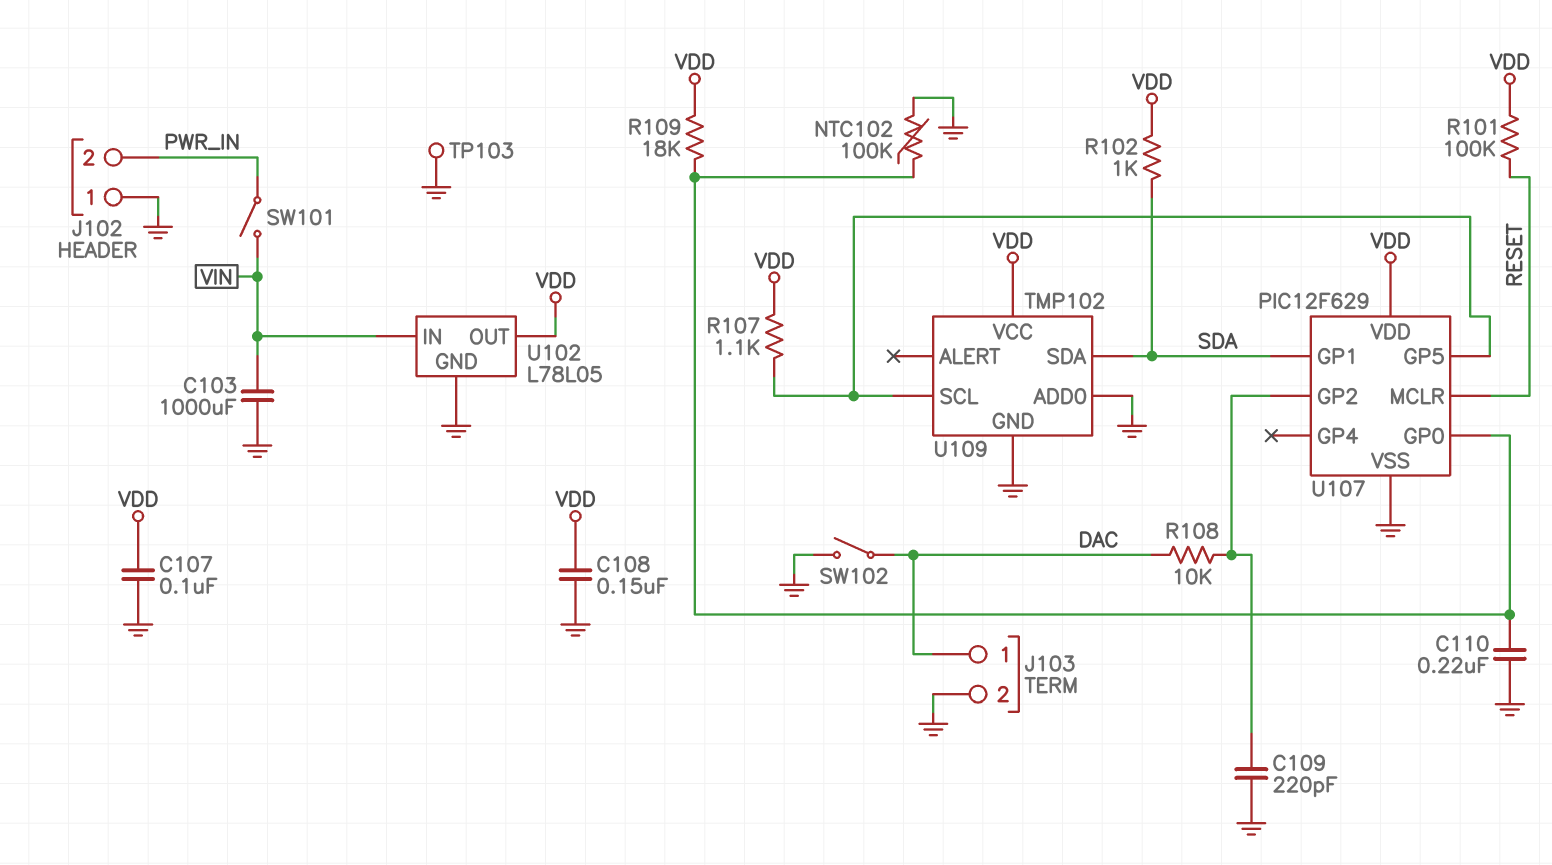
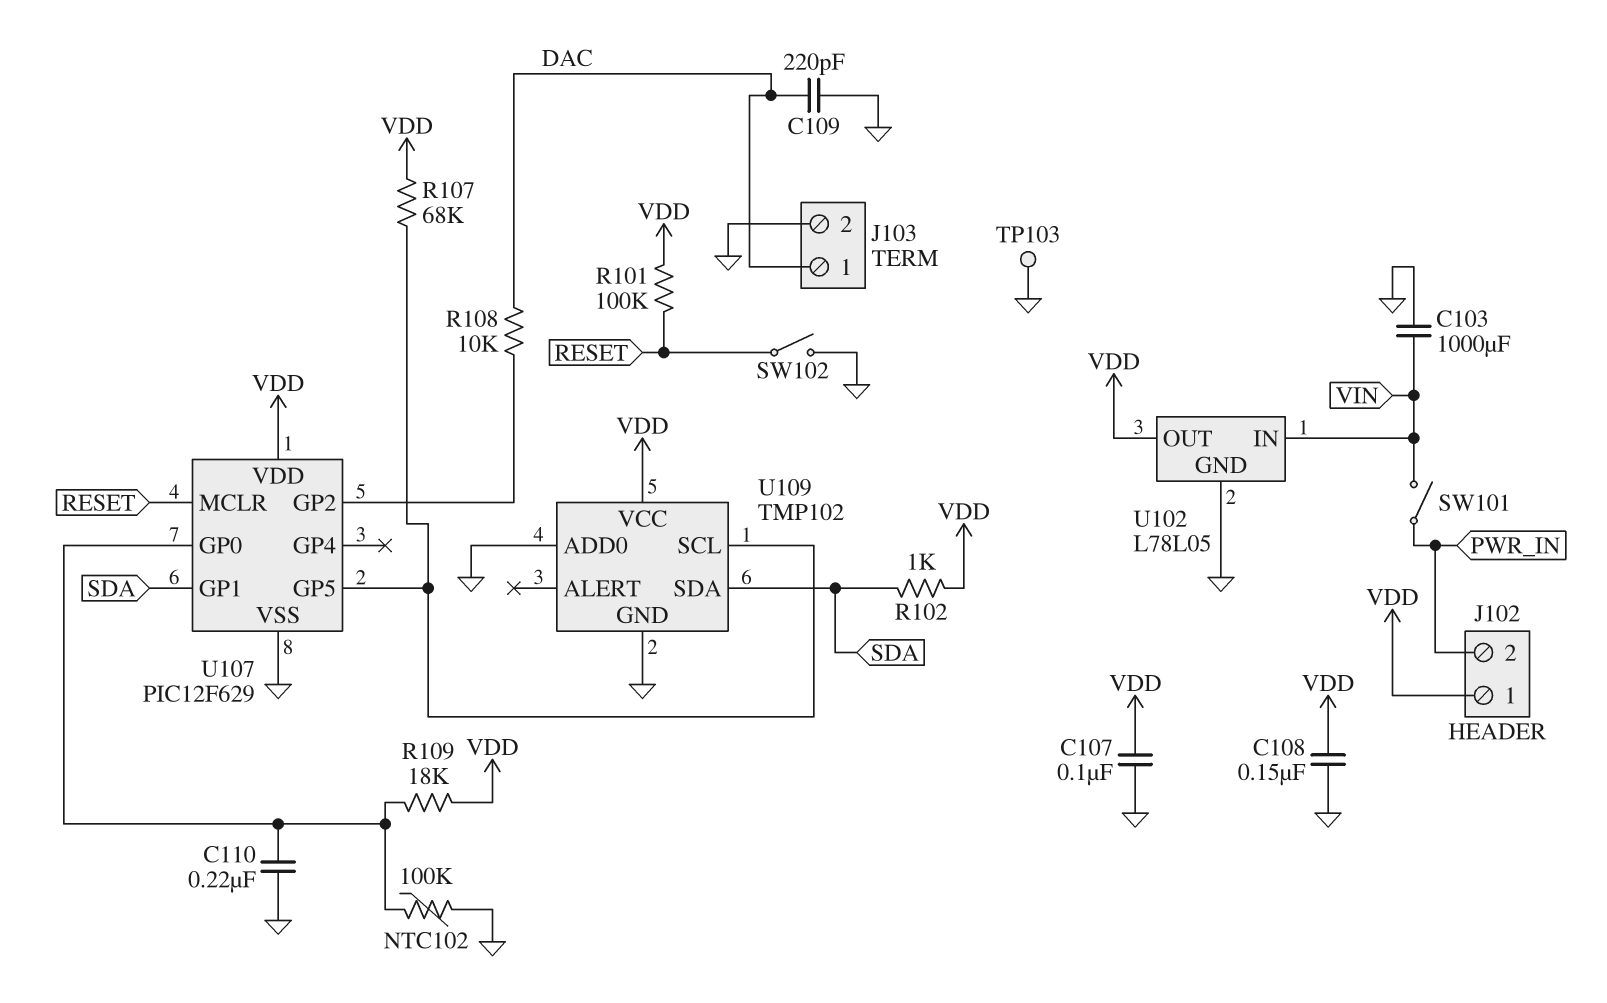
C109: 220pF (GND, U107/GP2) -> 220pF (DAC, GND)
J102 pin 1: GND -> VDD
R107: 1.1k (U107/GP5, VDD) -> 68k (U107/GP5, VDD)
SW102: switch (DAC, GND) -> switch (GND, RESET)

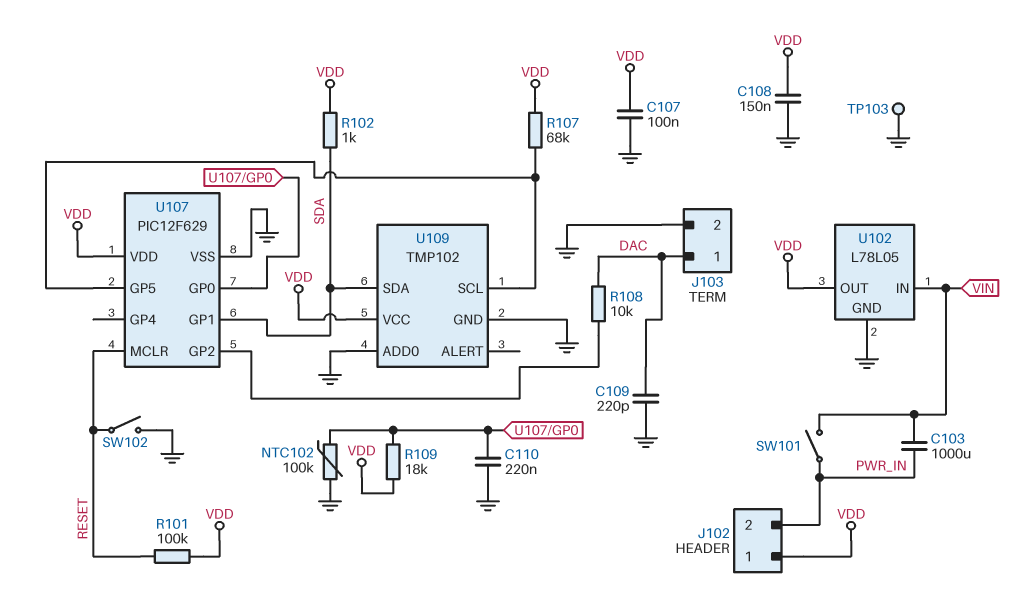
C103: 1000uF (GND, VIN) -> 1000uF (PWR_IN, VIN)

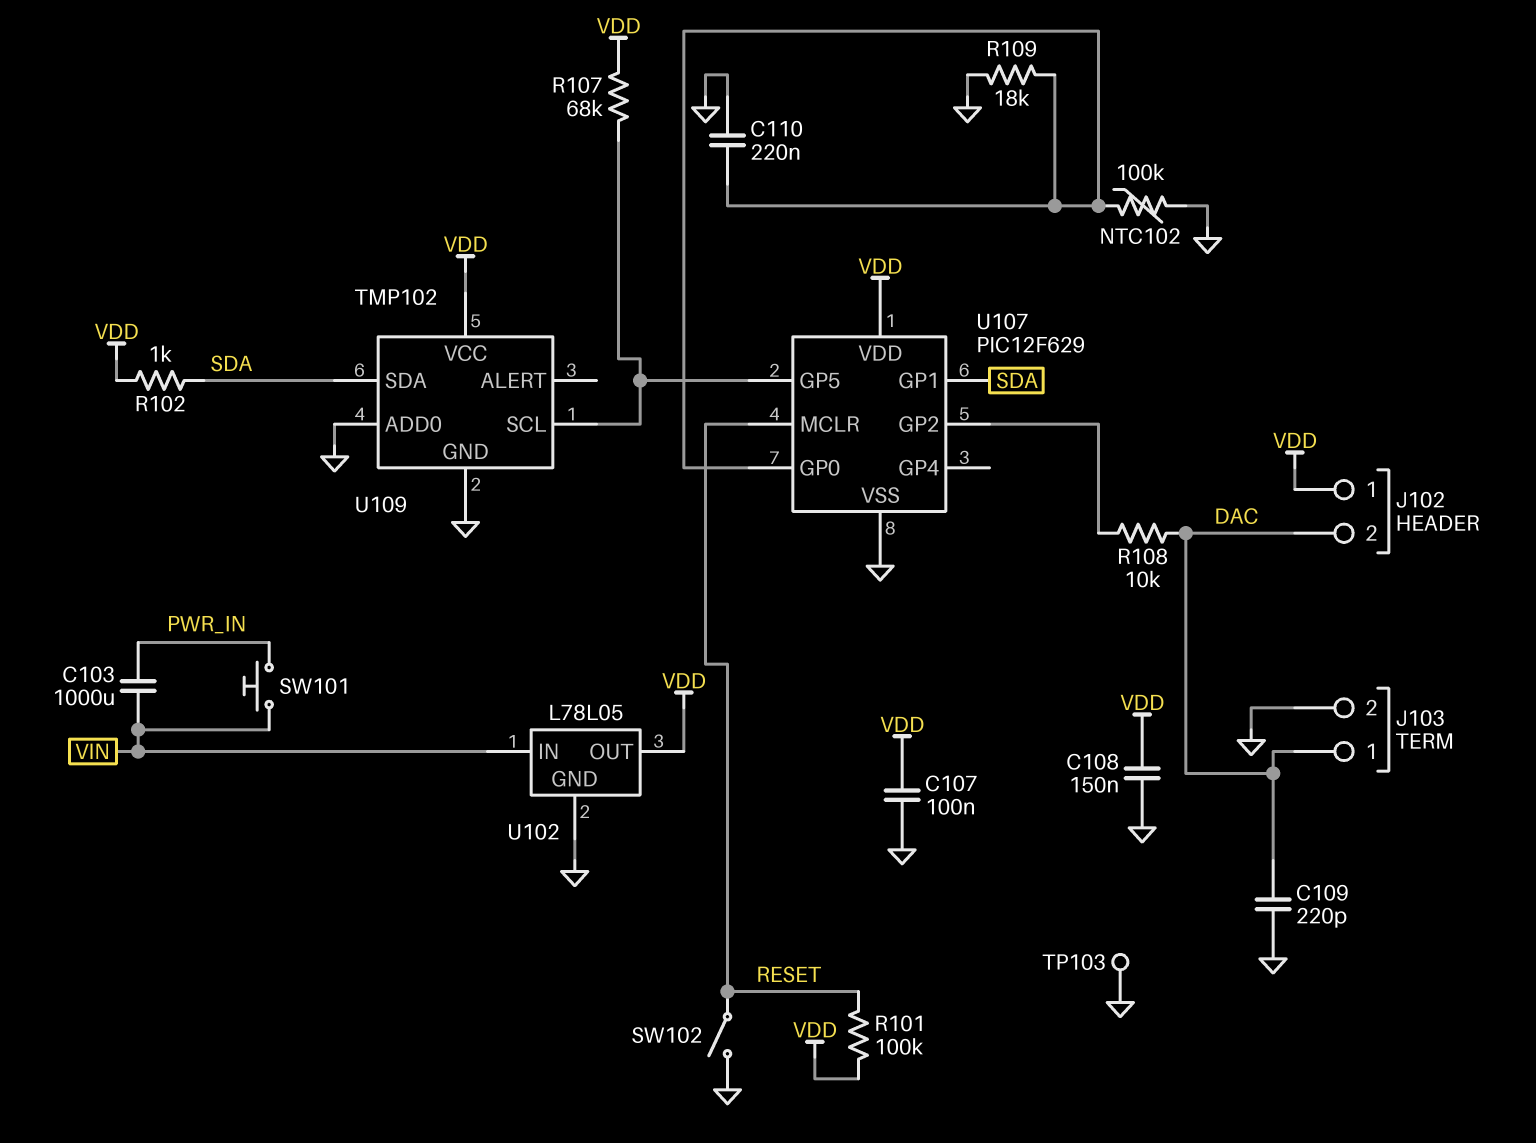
J102 pin 2: PWR_IN -> DAC
R109: 18k (U107/GP0, VDD) -> 18k (GND, U107/GP0)
SW101: switch (PWR_IN, VIN) -> button (PWR_IN, VIN)

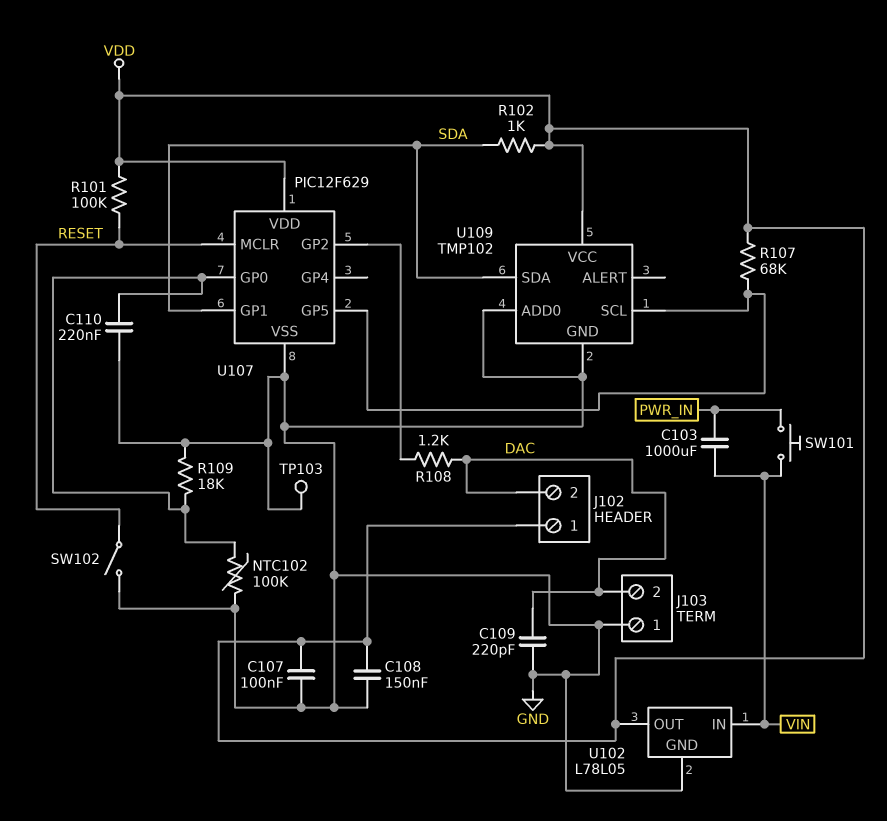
J103 pin 1: DAC -> GND
J103 pin 2: GND -> DAC
R108: 10k (DAC, U107/GP2) -> 1.2k (DAC, U107/GP2)

